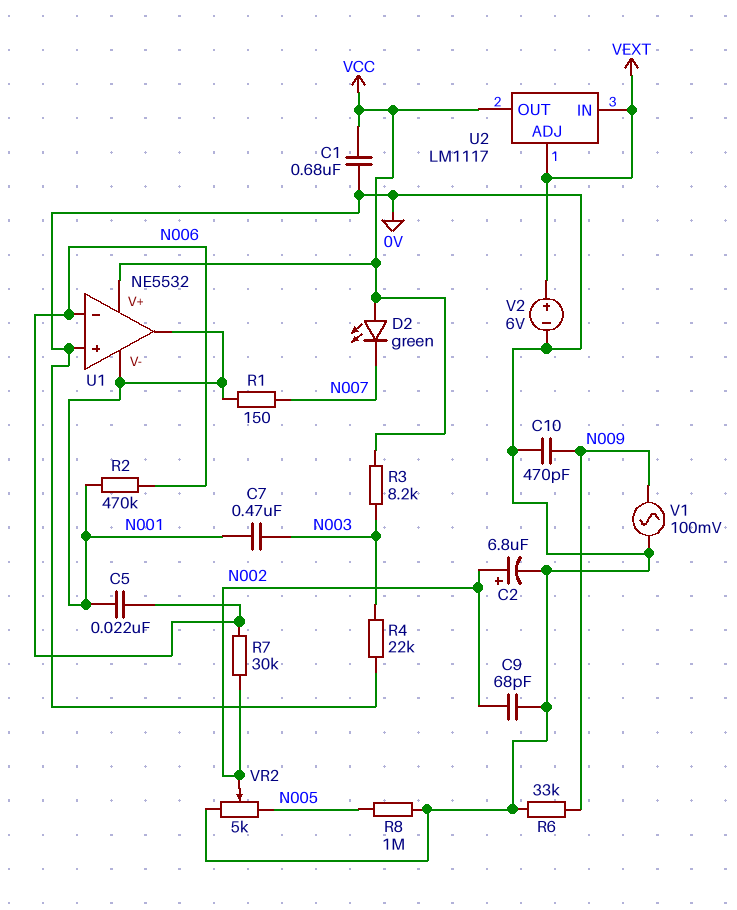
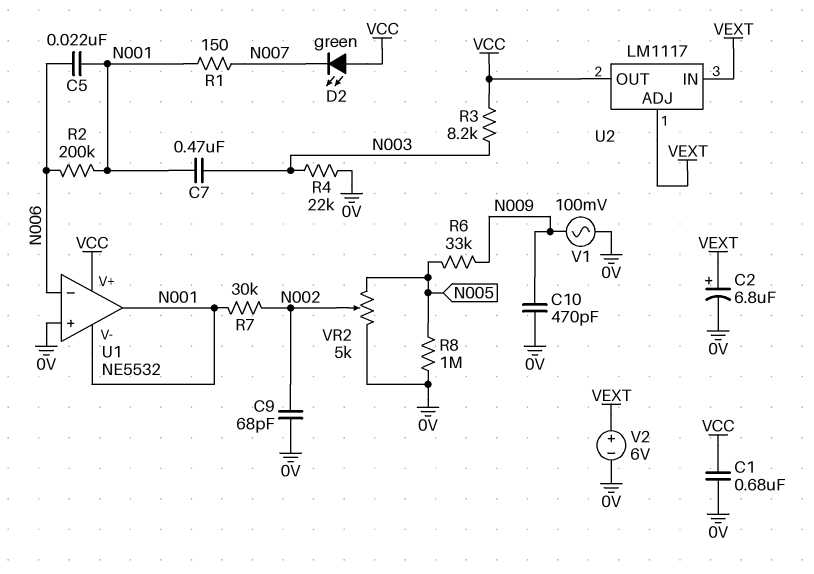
C2: 6.8uF (plus N002, minus 0V) -> 6.8uF (plus VEXT, minus 0V)
R2: 470k (N001, N006) -> 200k (N001, N006)
R6: 33k (0V, N009) -> 33k (N005, N009)
R7: 30k (N002, N006) -> 30k (N001, N002)

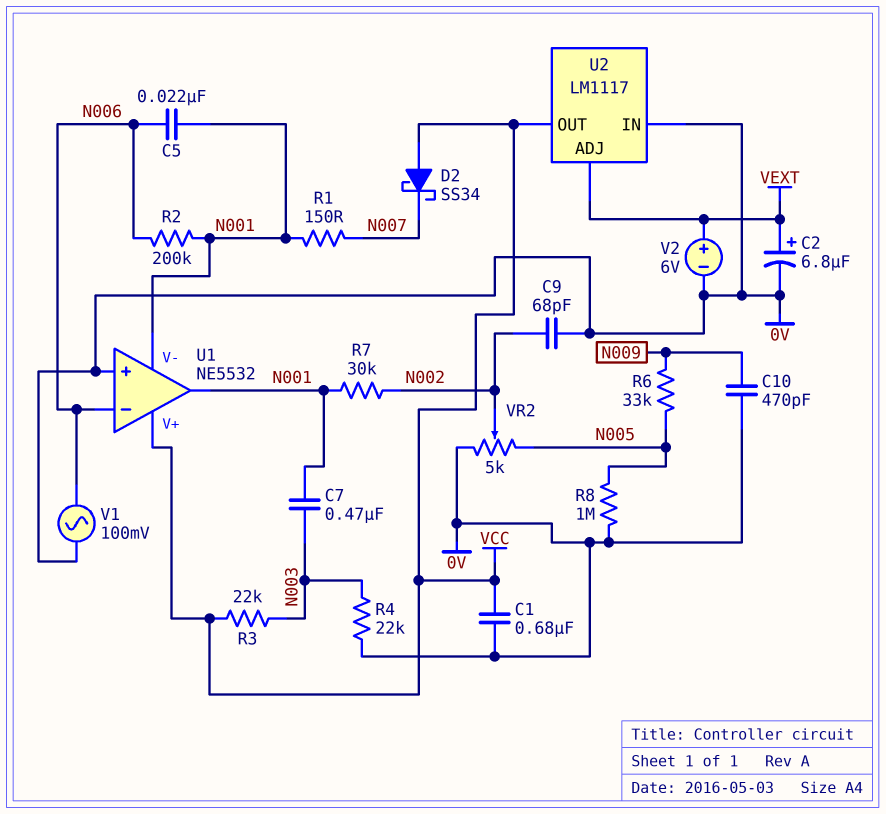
D2: LED green (A VCC, K N007) -> schottky SS34 (A VCC, K N007)
R3: 8.2k (N003, VCC) -> 22k (N003, VCC)
U2 pin IN: VEXT -> 0V
V1: AC 100mV (0V, N009) -> AC 100mV (0V, N006)

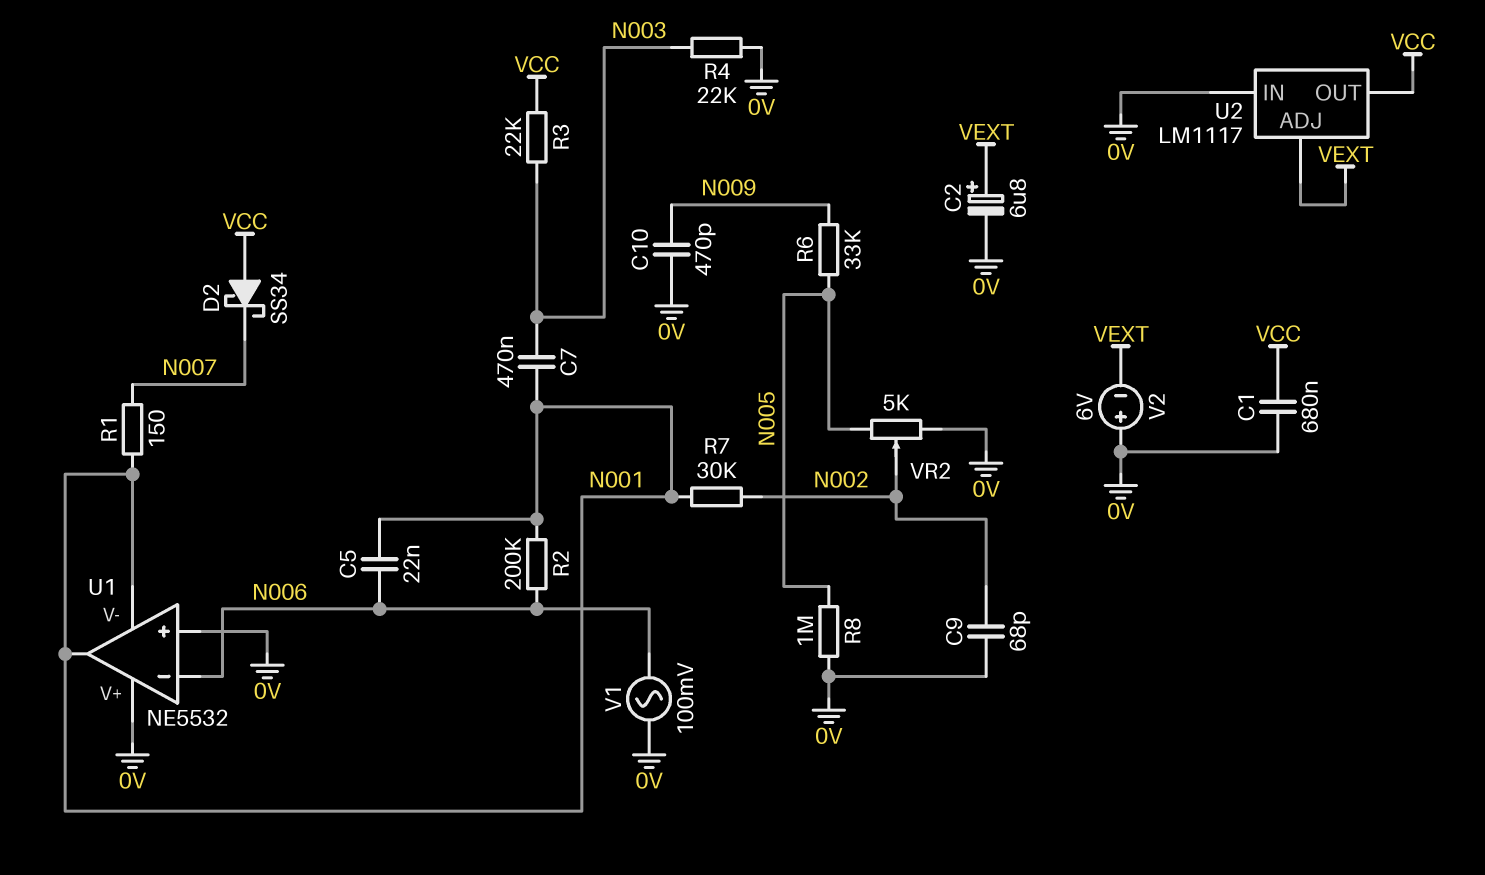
U1 pin V+: VCC -> 0V
V2: 6V (plus VEXT, minus 0V) -> 6V (plus 0V, minus VEXT)

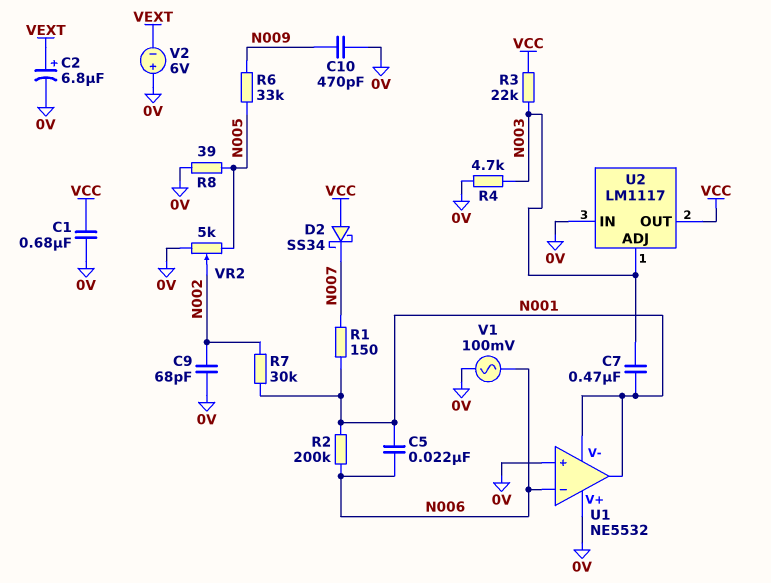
R4: 22k (0V, N003) -> 4.7k (0V, N003)
R8: 1M (0V, N005) -> 39 (0V, N005)
U2 pin ADJ: VEXT -> N003

